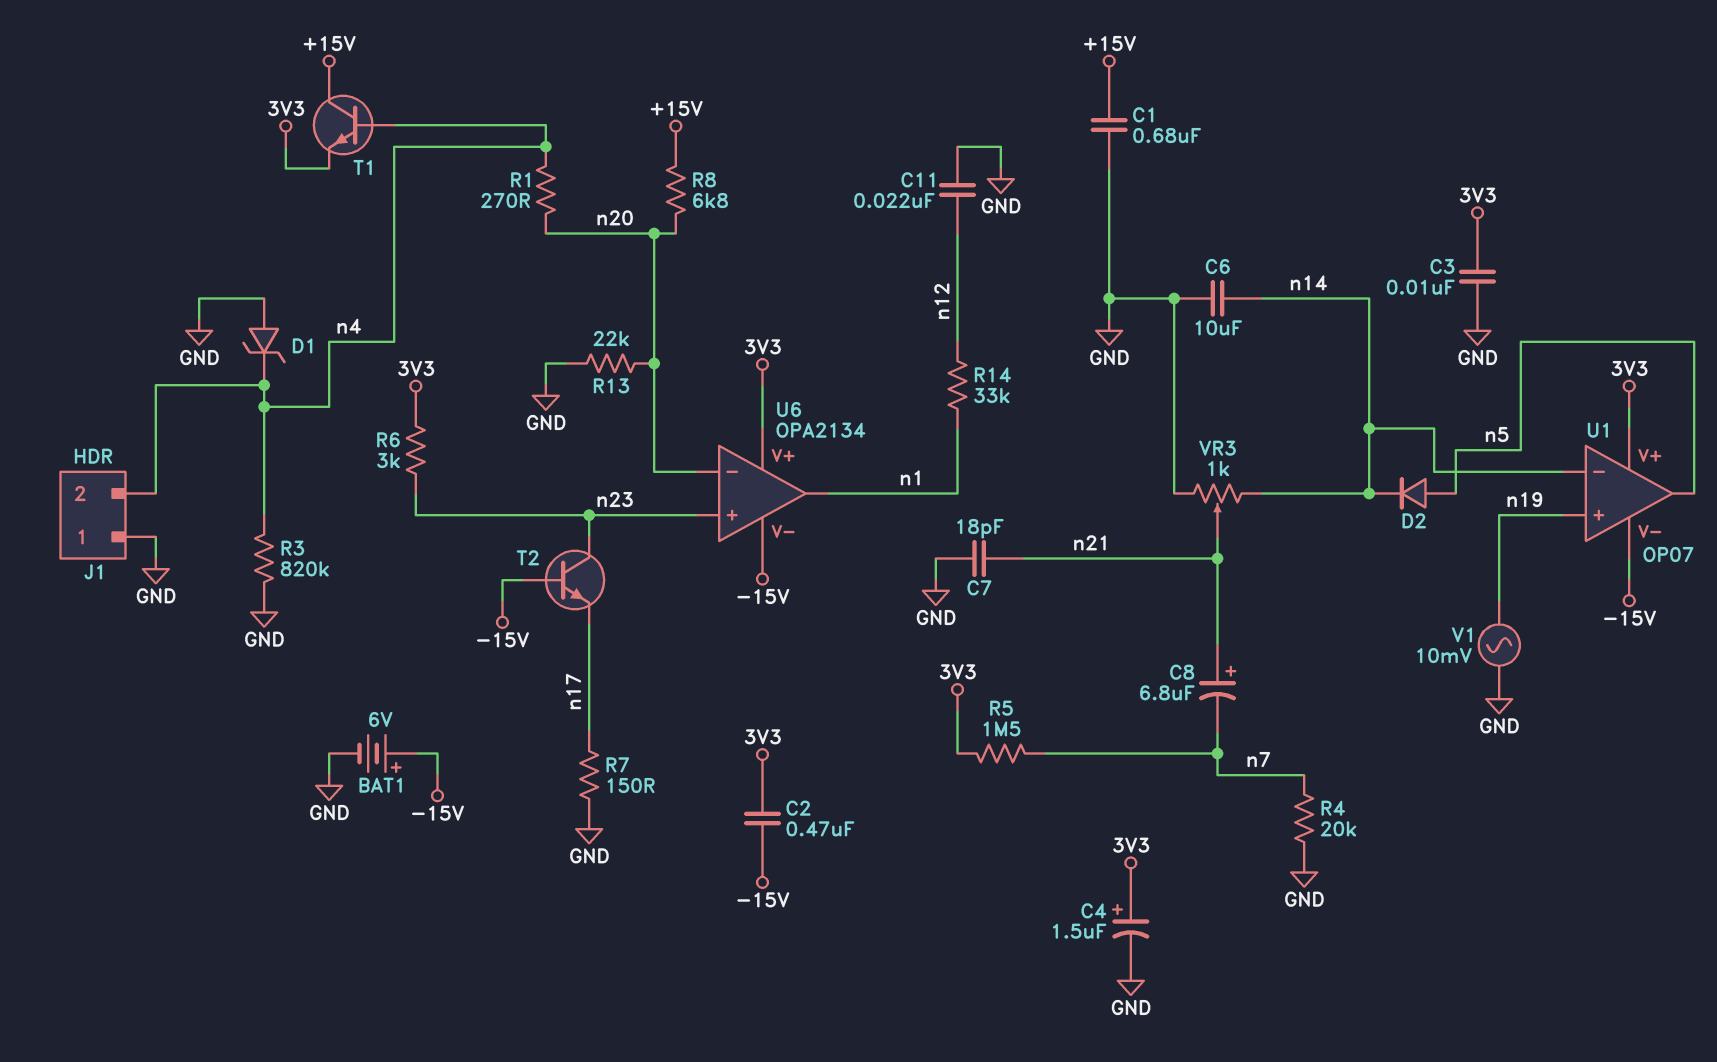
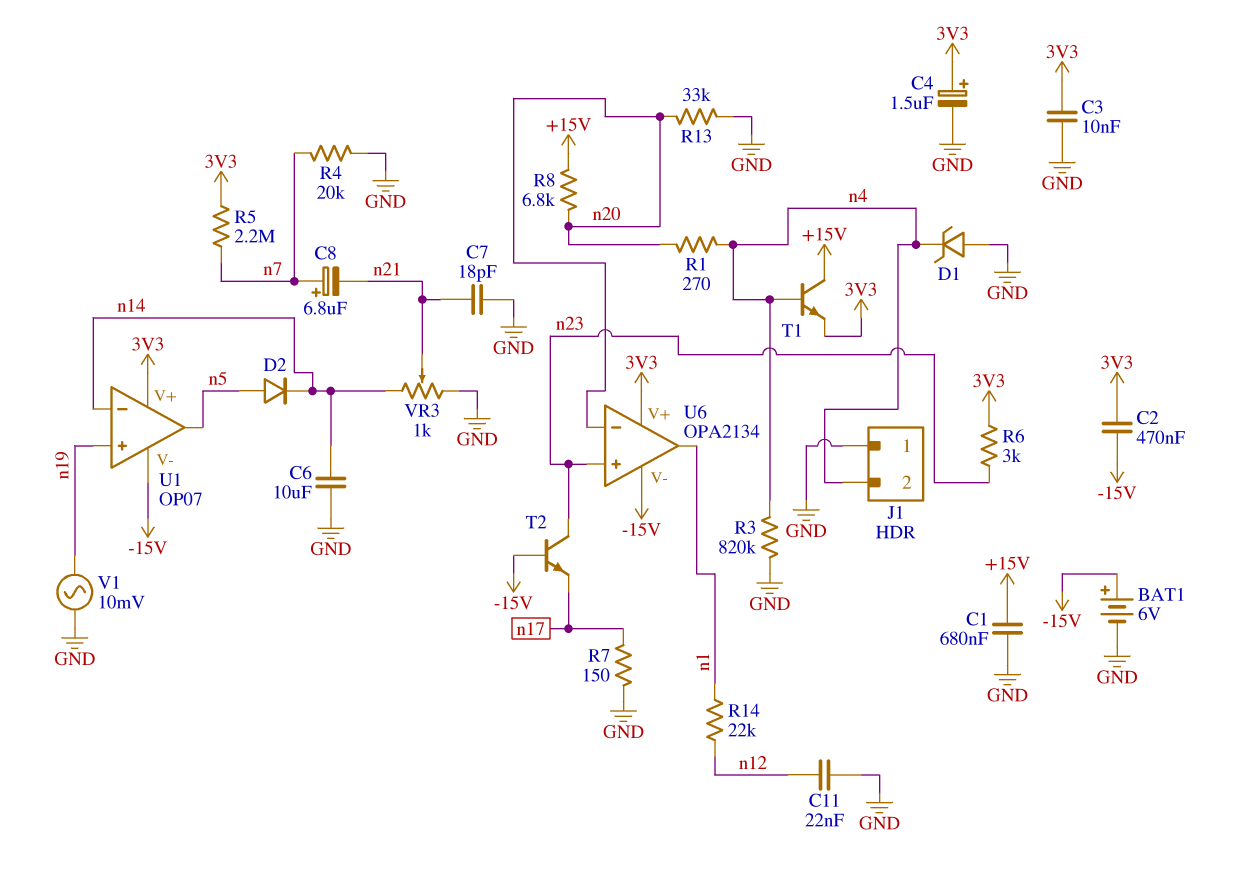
C8: 6.8uF (plus n21, minus n7) -> 6.8uF (plus n7, minus n21)
R5: 1.5M (3V3, n7) -> 2.2M (3V3, n7)
R13: 22k (GND, n20) -> 33k (GND, n20)
R14: 33k (n1, n12) -> 22k (n1, n12)

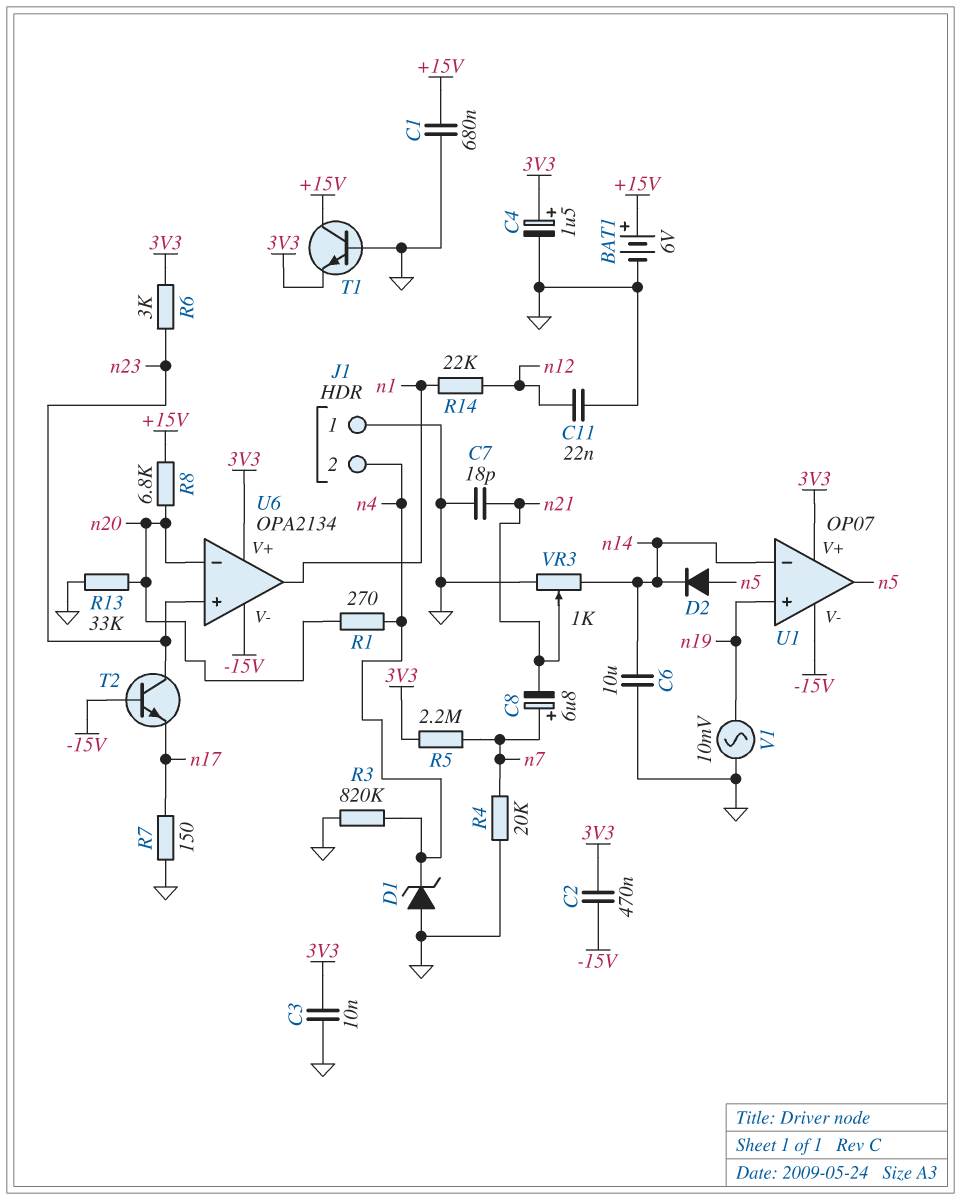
BAT1: 6V (plus -15V, minus GND) -> 6V (plus +15V, minus GND)
T1: NPN (B n4, C +15V, E 3V3) -> NPN (B GND, C +15V, E 3V3)

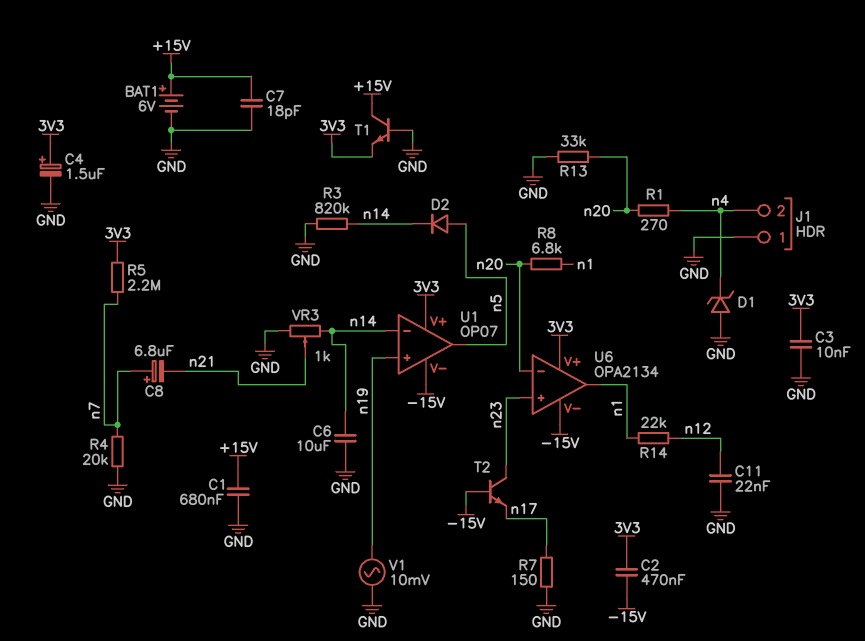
C7: 18pF (GND, n21) -> 18pF (+15V, GND)
R3: 820k (GND, n4) -> 820k (GND, n14)
R6: 3k (3V3, n23) -> none
R8: 6.8k (+15V, n20) -> 6.8k (n1, n20)

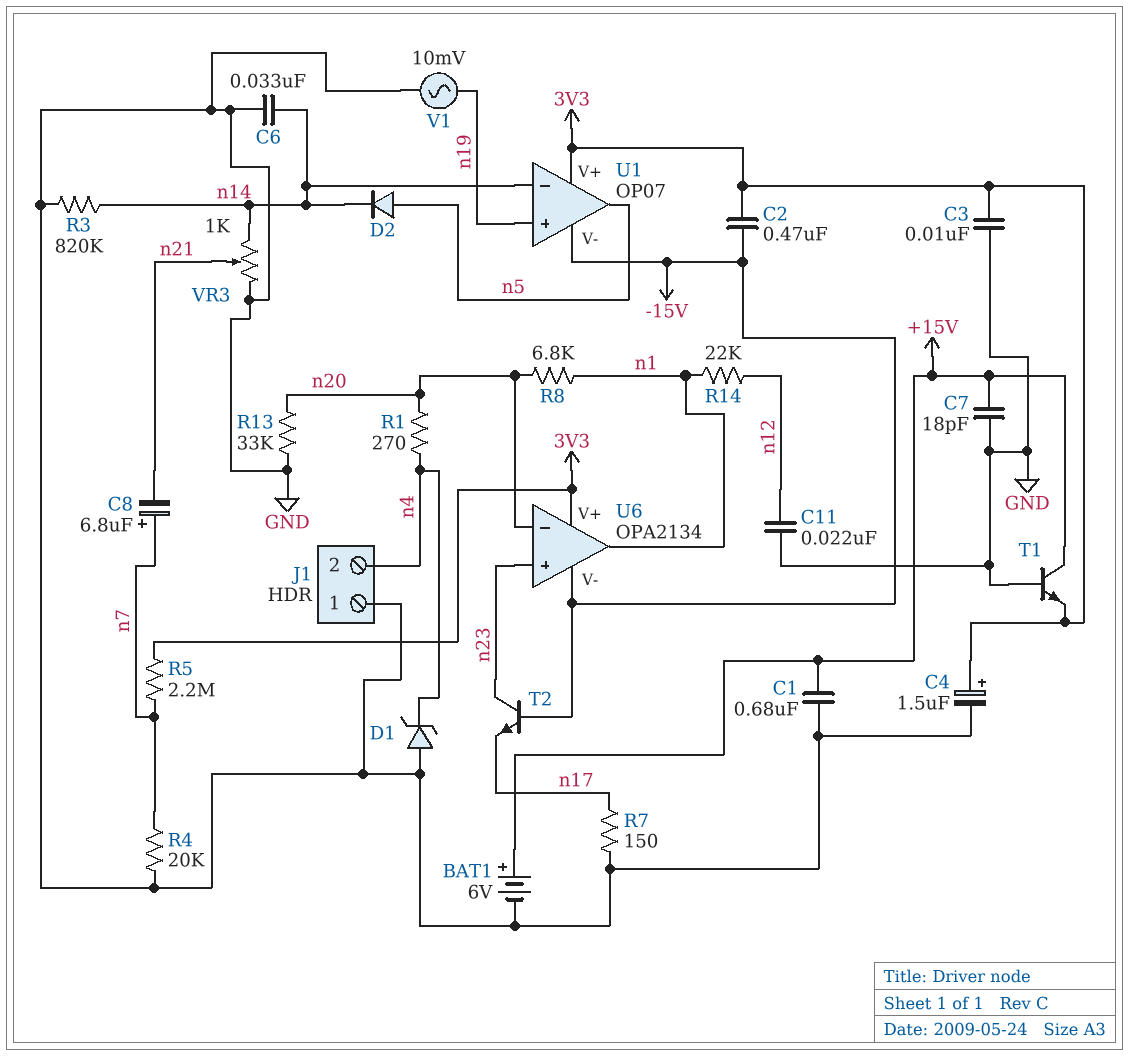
C6: 10uF (GND, n14) -> 33nF (GND, n14)

